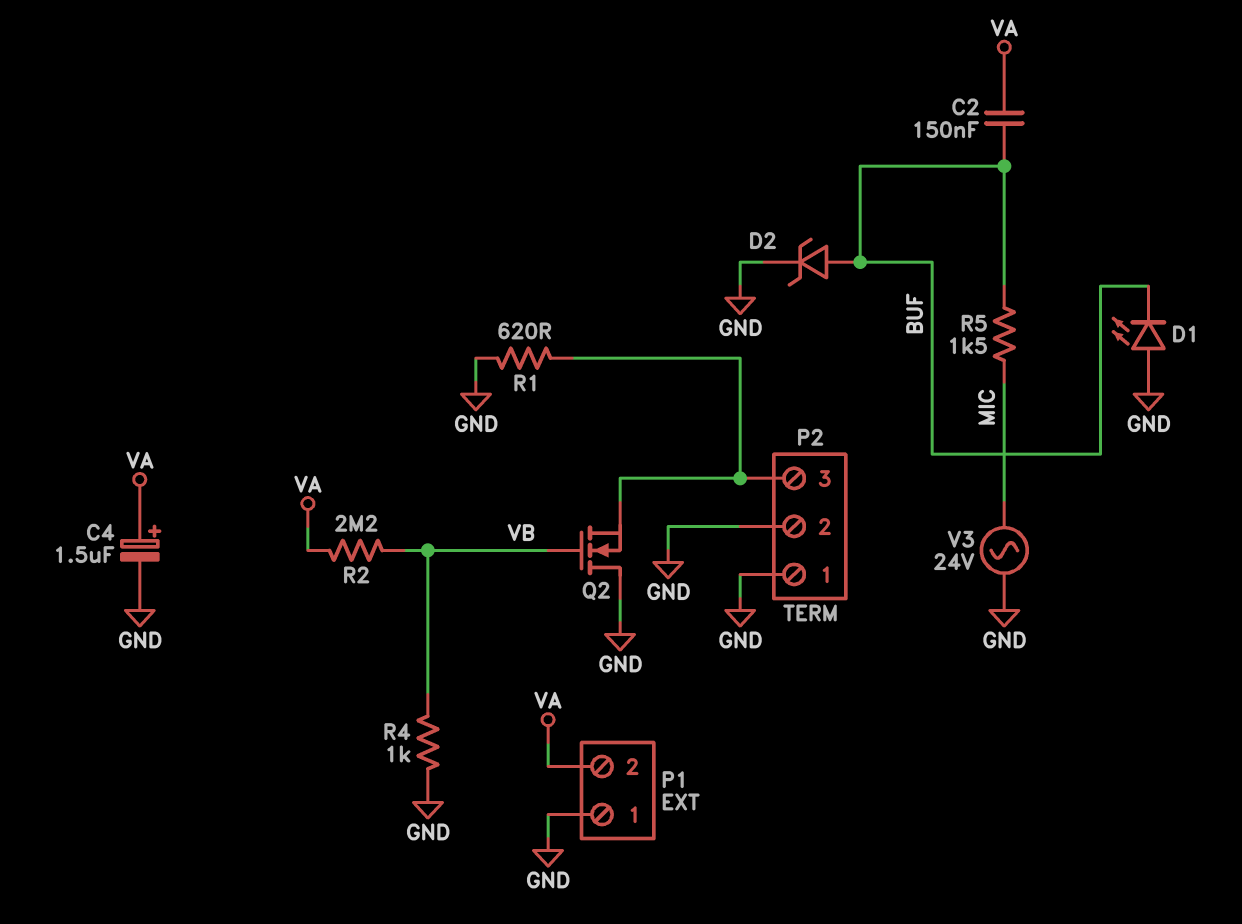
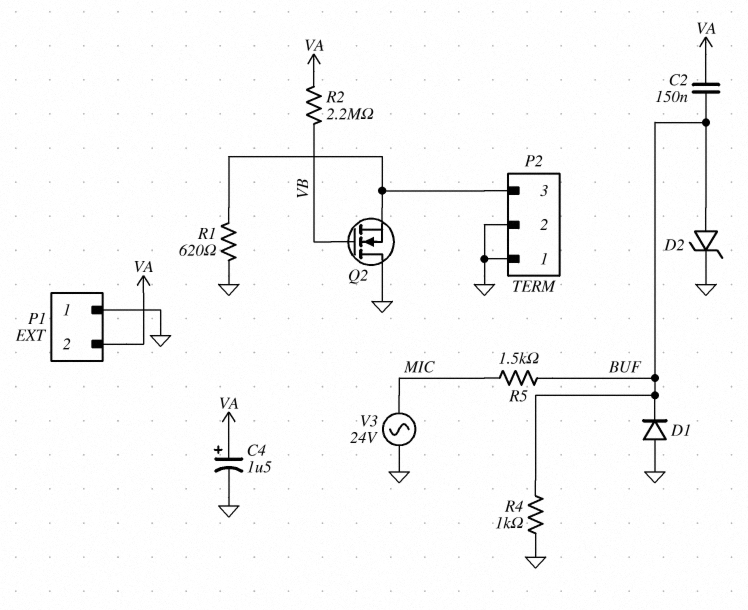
D1: LED (A GND, K BUF) -> diode (A GND, K BUF)
R4: 1k (GND, VB) -> 1k (BUF, GND)

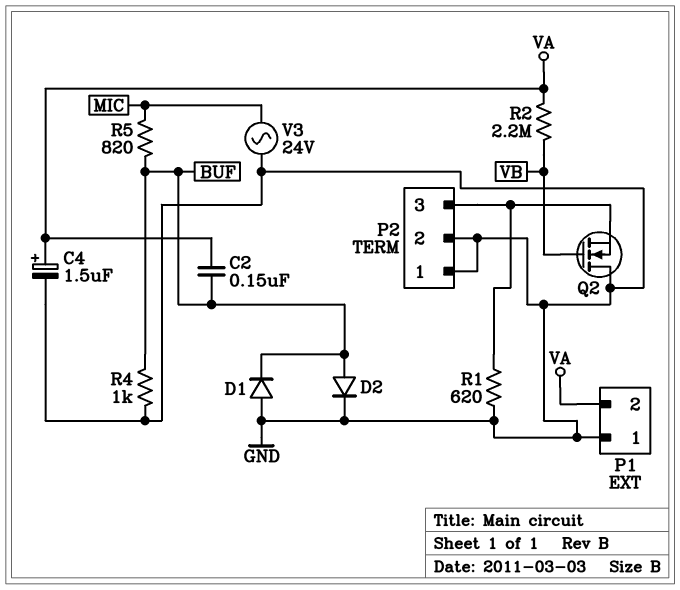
D2: zener (A BUF, K GND) -> diode (A BUF, K GND)
R5: 1.5k (BUF, MIC) -> 820 (BUF, MIC)

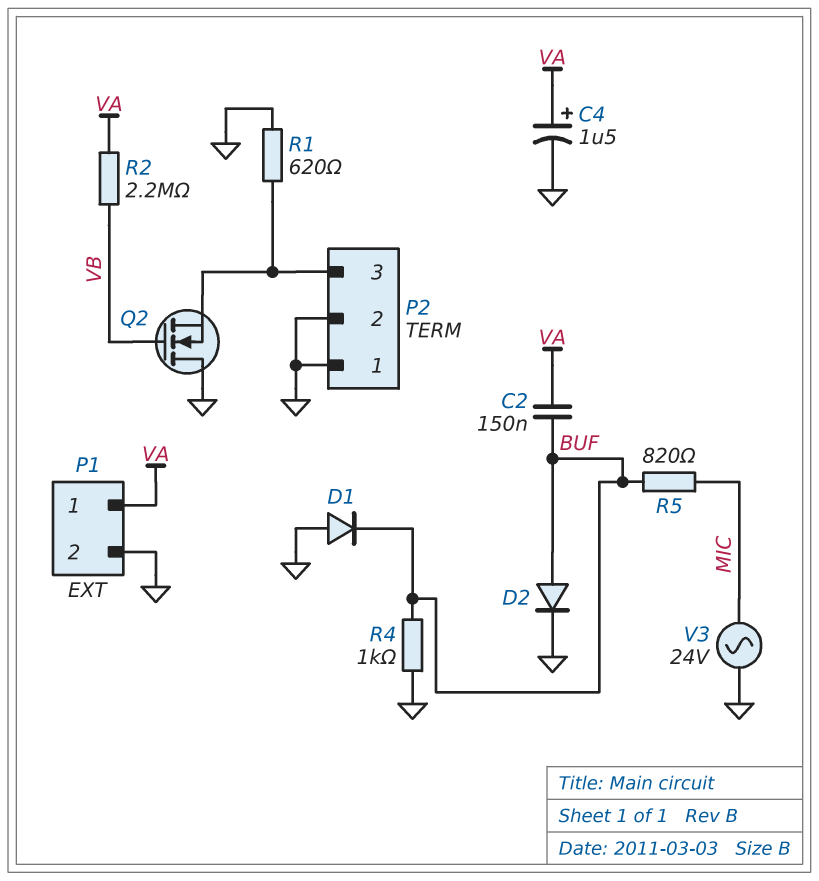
P1 pin 1: GND -> VA
P1 pin 2: VA -> GND

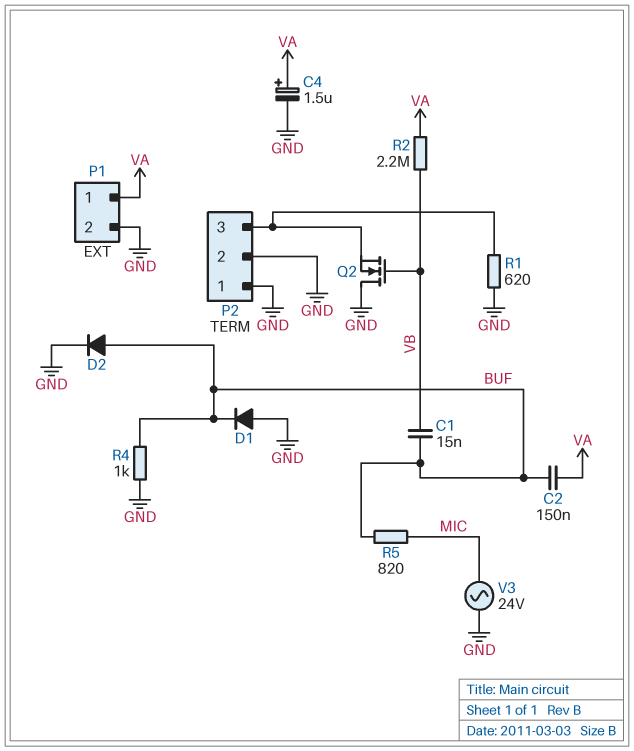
C1: none -> 15nF (BUF, VB)

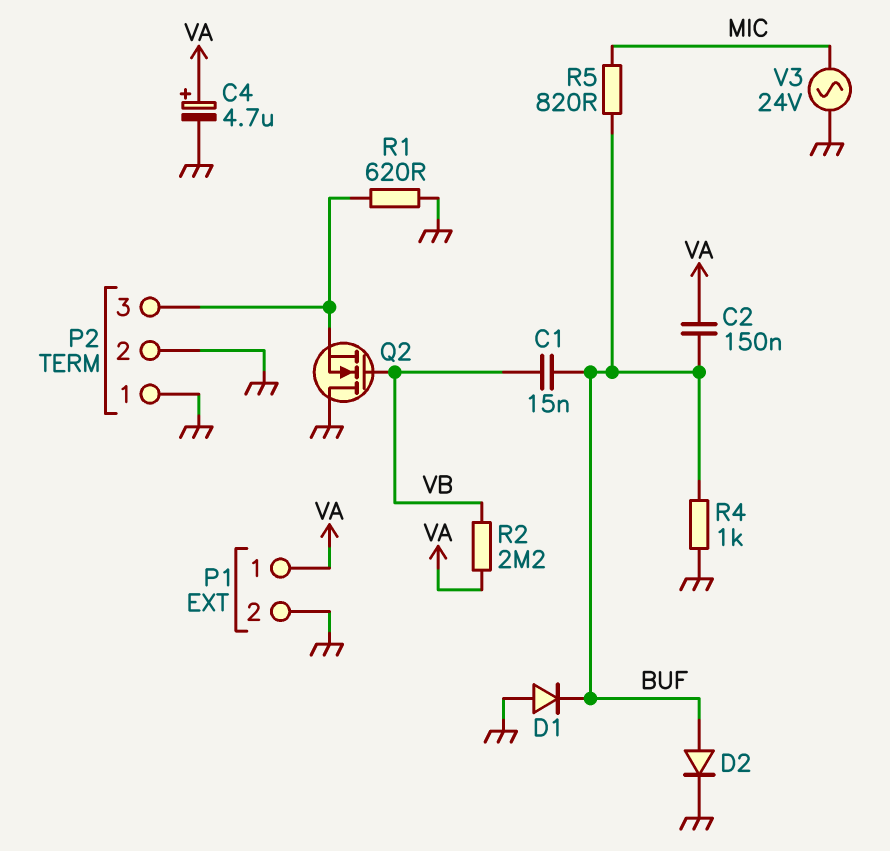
C4: 1.5uF (plus VA, minus GND) -> 4.7uF (plus VA, minus GND)

